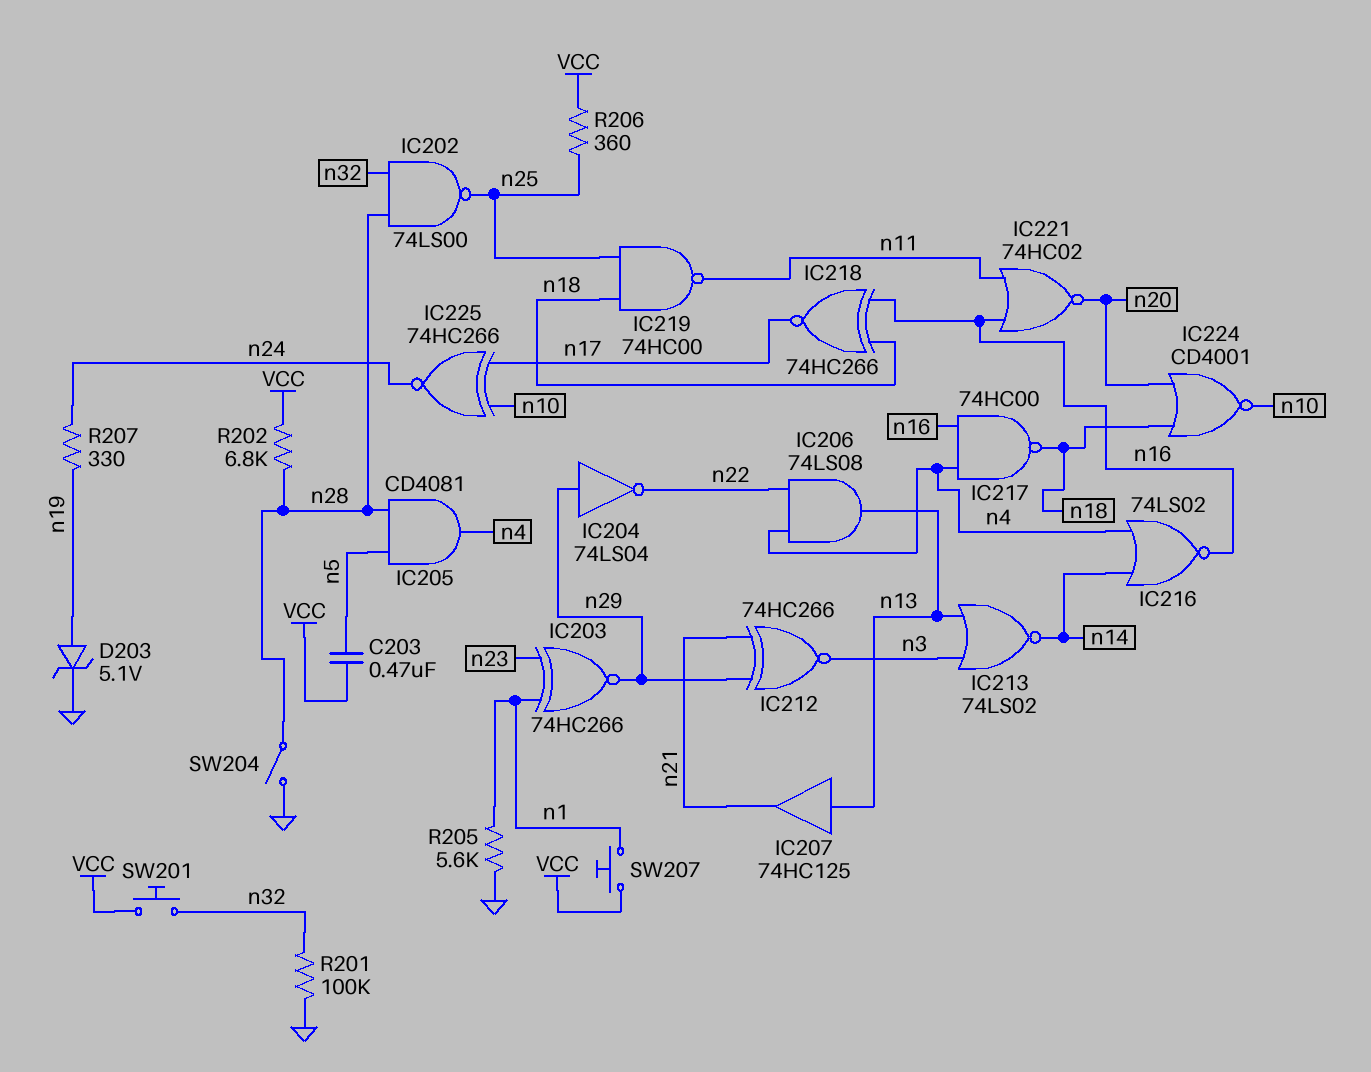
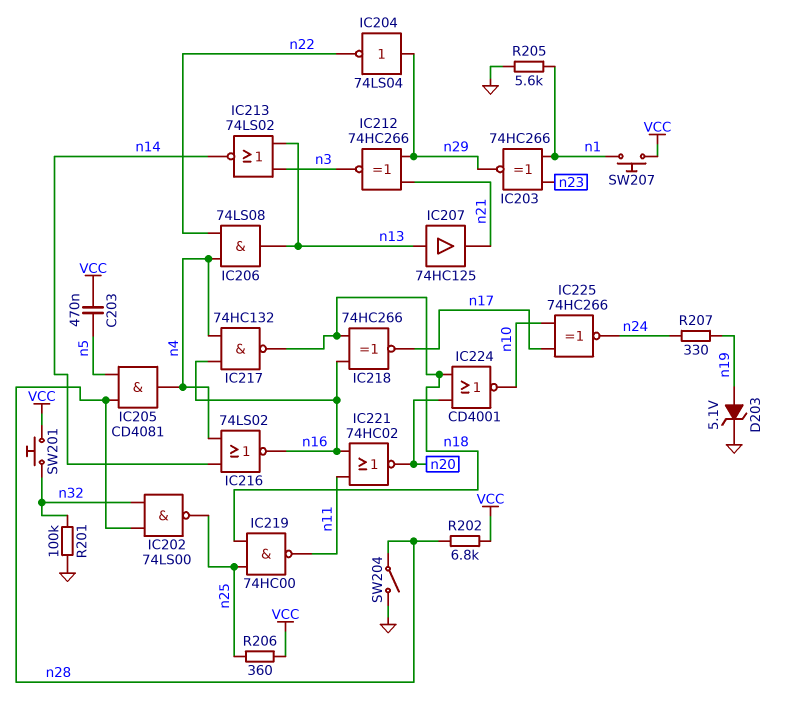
IC217: NAND 74HC00 (in n4, in n16, out n18) -> NAND 74HC132 (in n4, in n16, out n18)

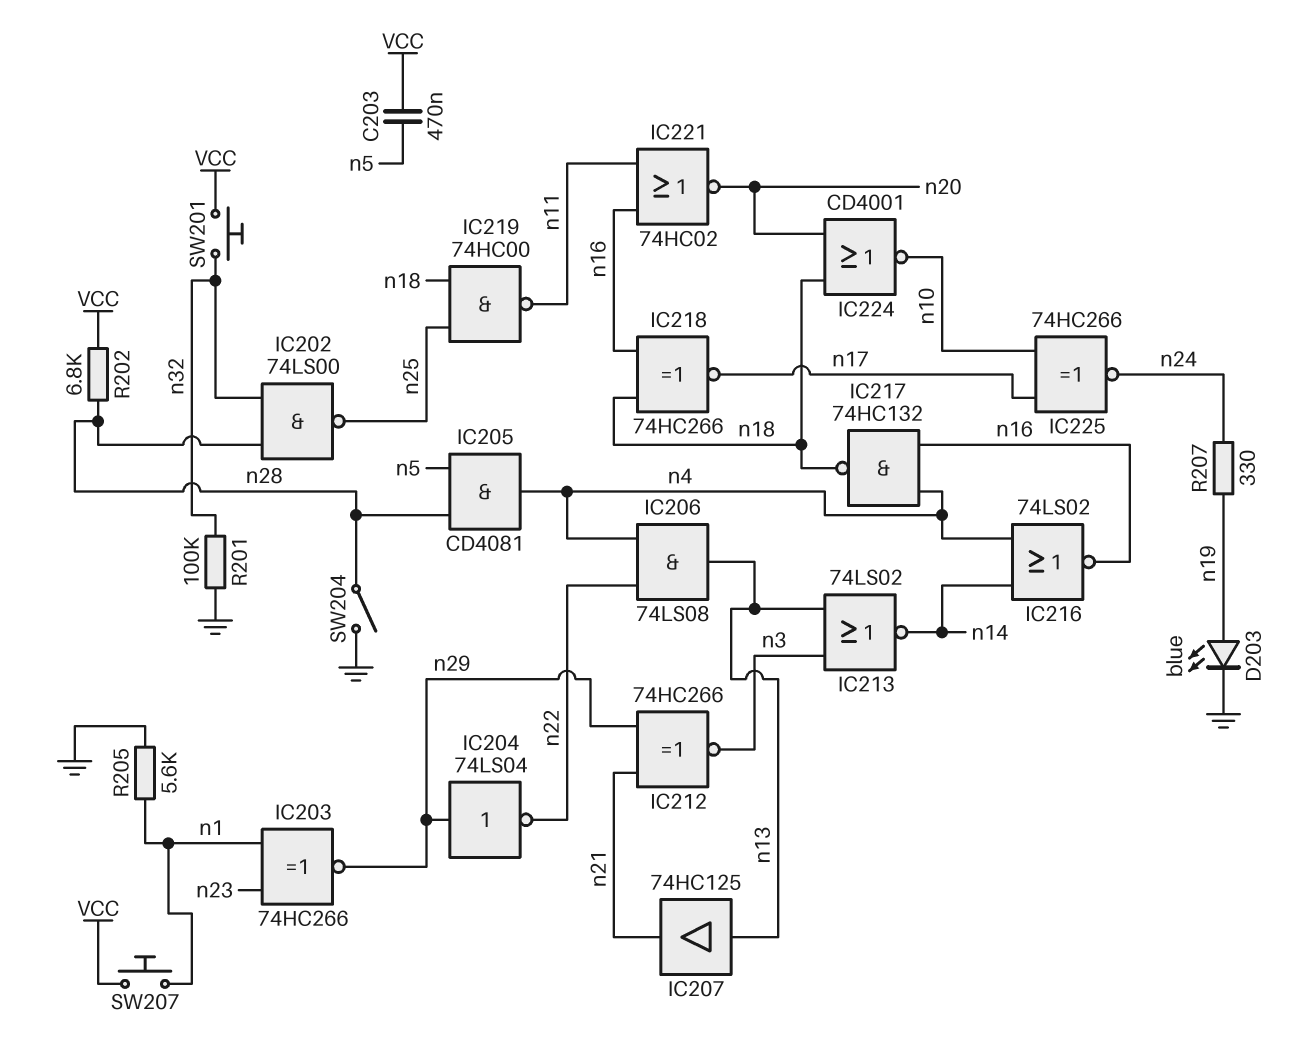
D203: zener 5.1V (A n19, K GND) -> LED blue (A n19, K GND)
R206: 360 (VCC, n25) -> none

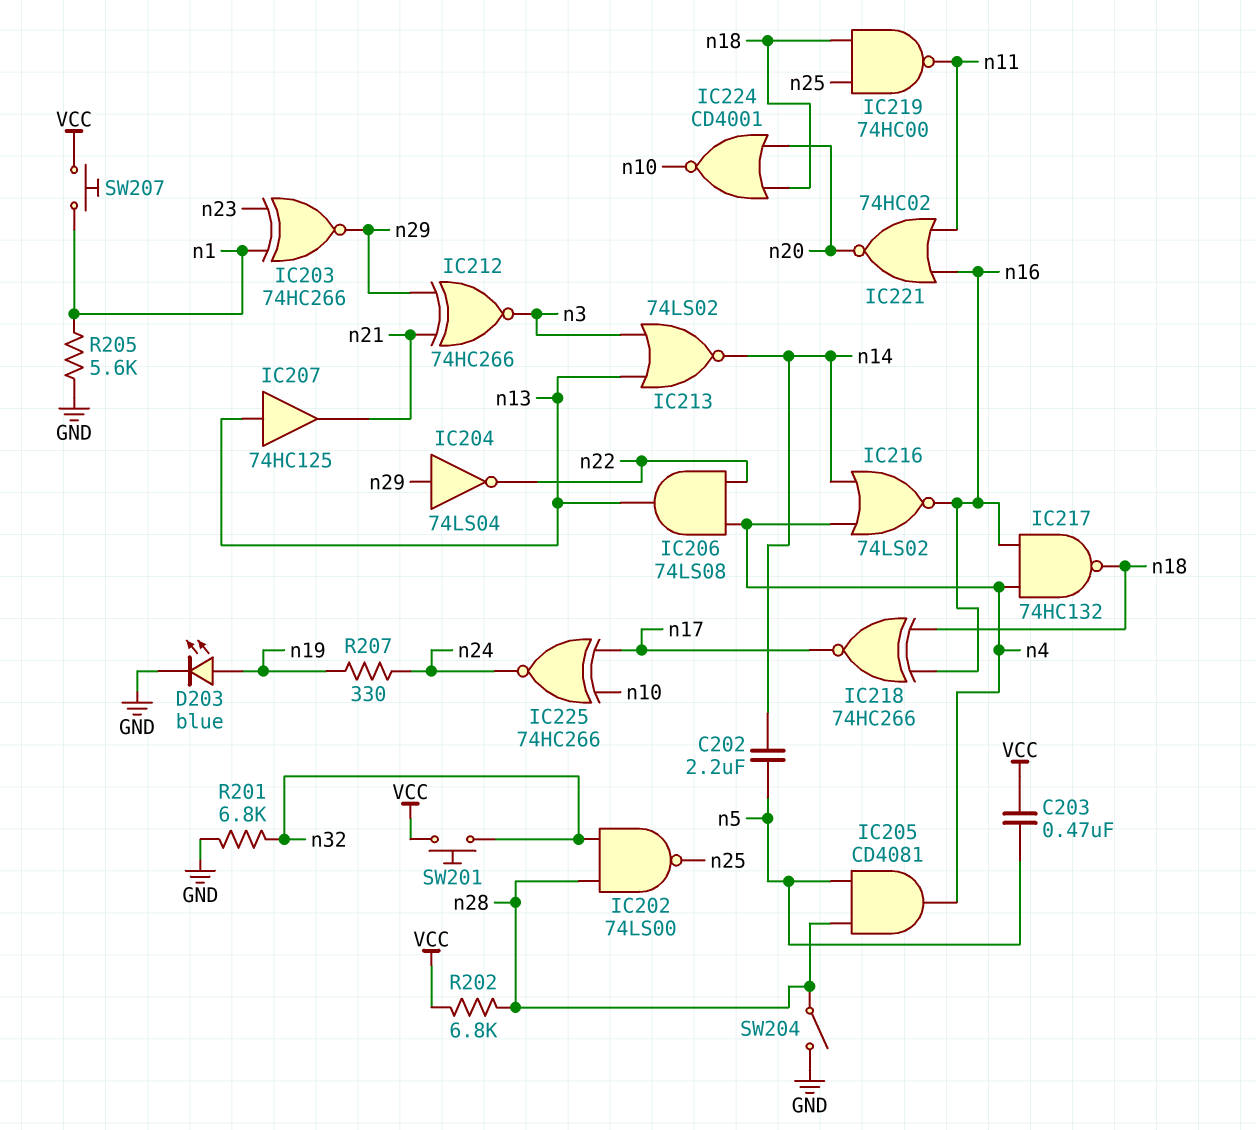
C202: none -> 2.2uF (n5, n14)
R201: 100k (GND, n32) -> 6.8k (GND, n32)

